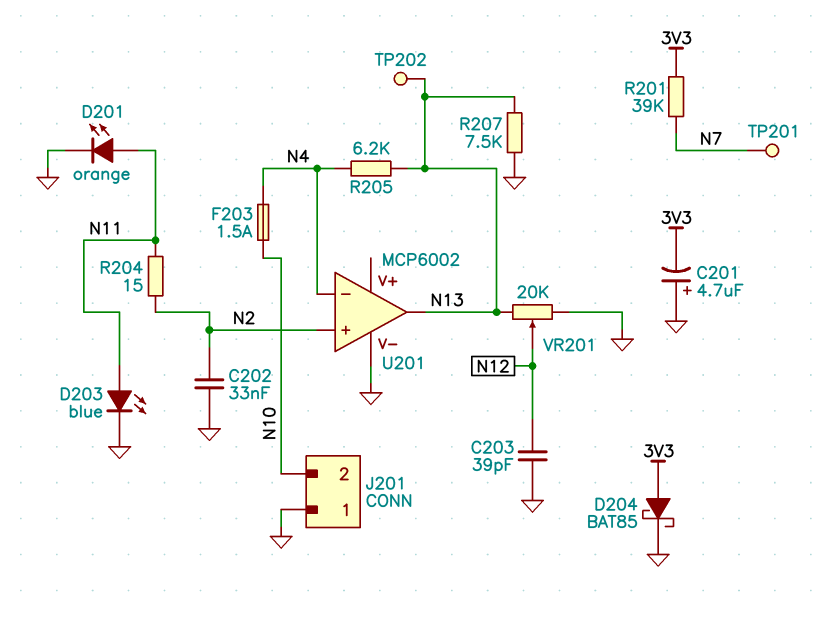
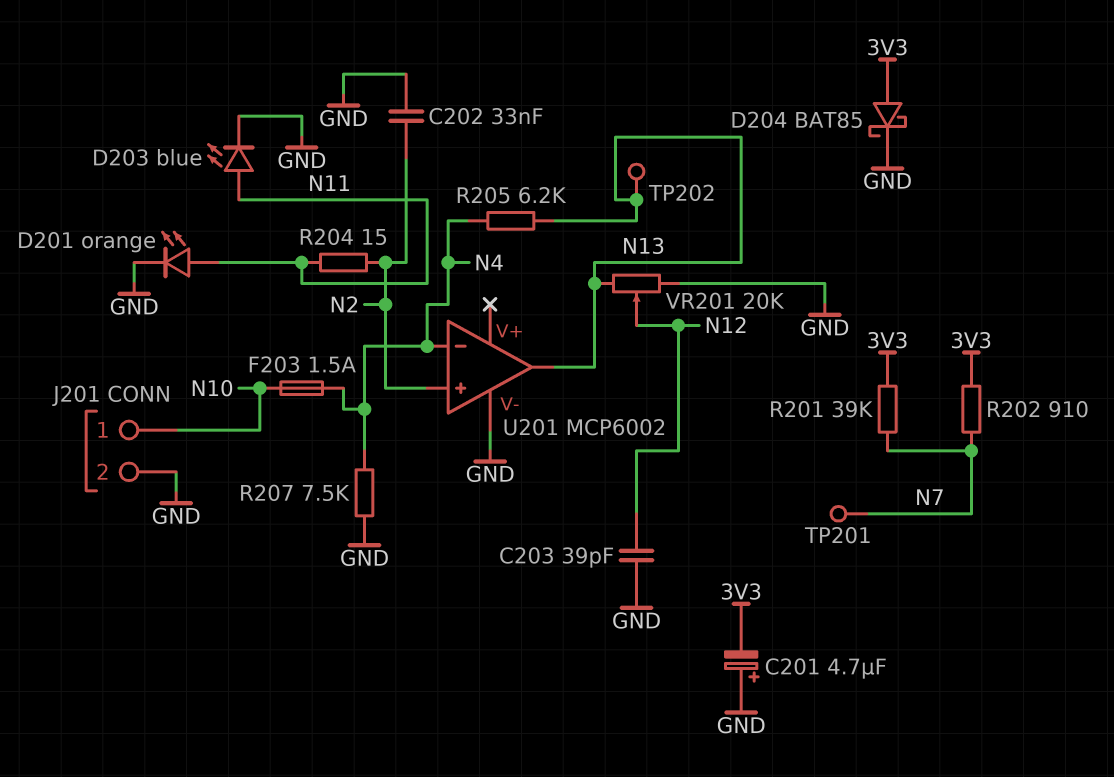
J201 pin 1: GND -> N10
J201 pin 2: N10 -> GND
R202: none -> 910 (3V3, N7)
R207: 7.5k (GND, N13) -> 7.5k (GND, N4)

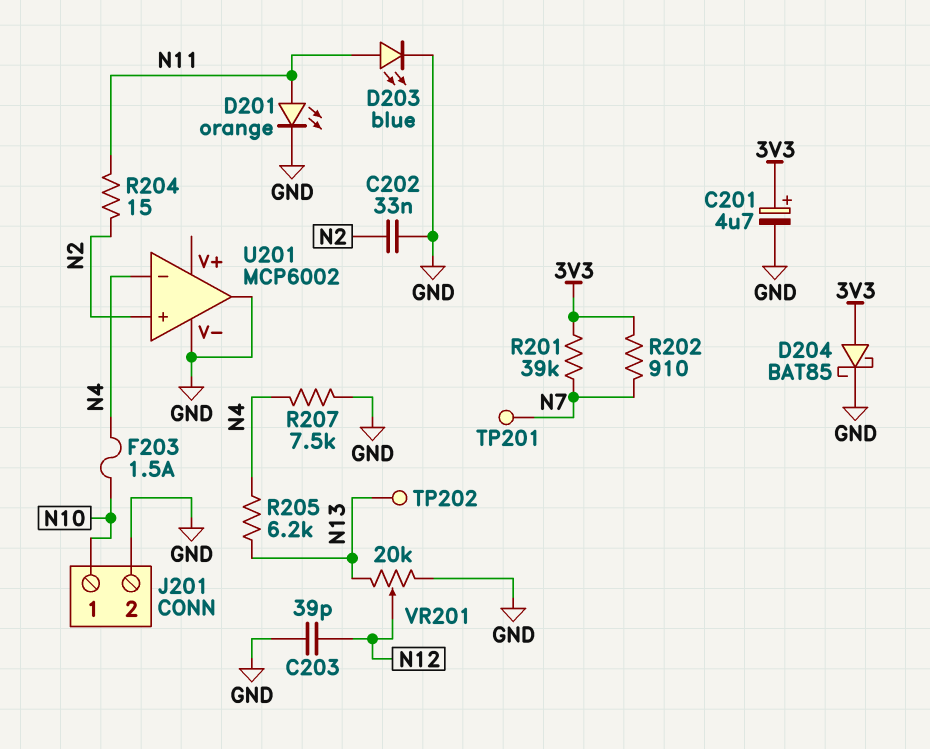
C201: 4.7uF (plus GND, minus 3V3) -> 4.7uF (plus 3V3, minus GND)
U201 pin out: N13 -> GND

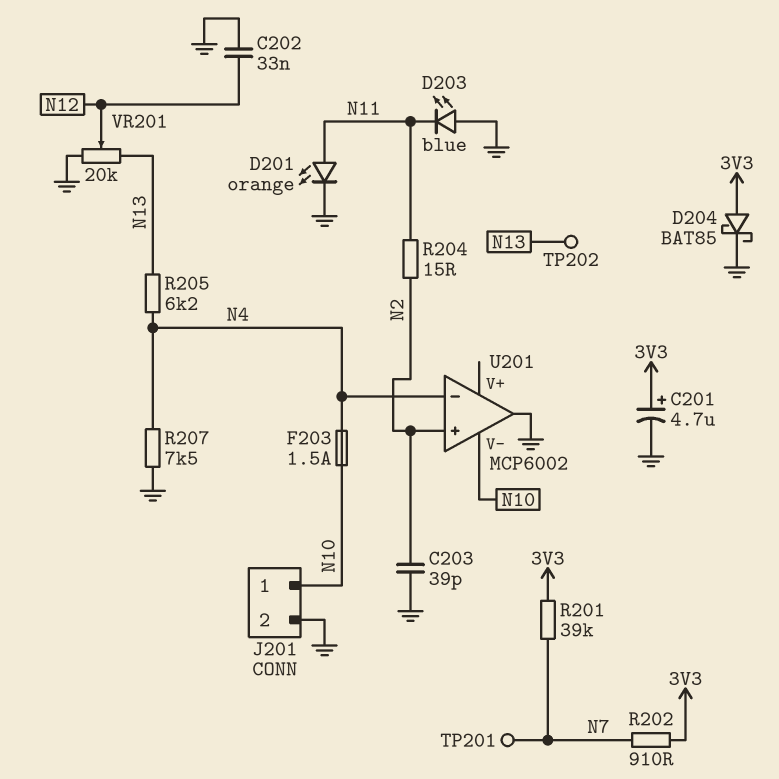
C202: 33nF (GND, N2) -> 33nF (GND, N12)
C203: 39pF (GND, N12) -> 39pF (GND, N2)
D203: LED blue (A N11, K GND) -> LED blue (A GND, K N11)
U201 pin V-: GND -> N10

